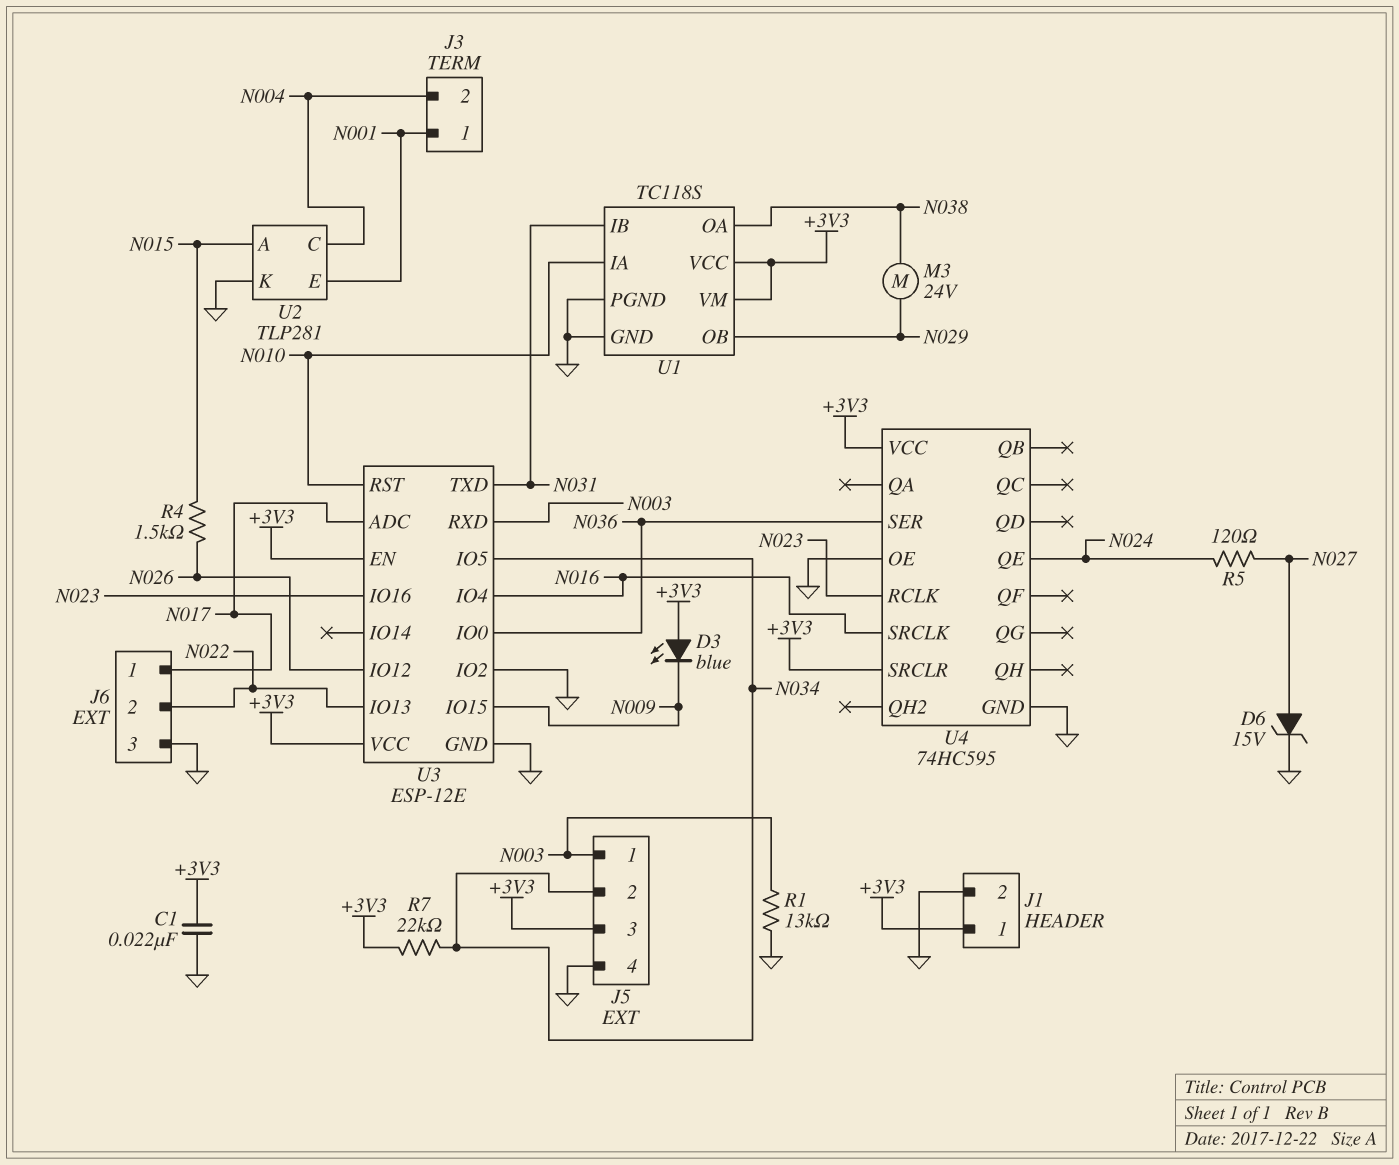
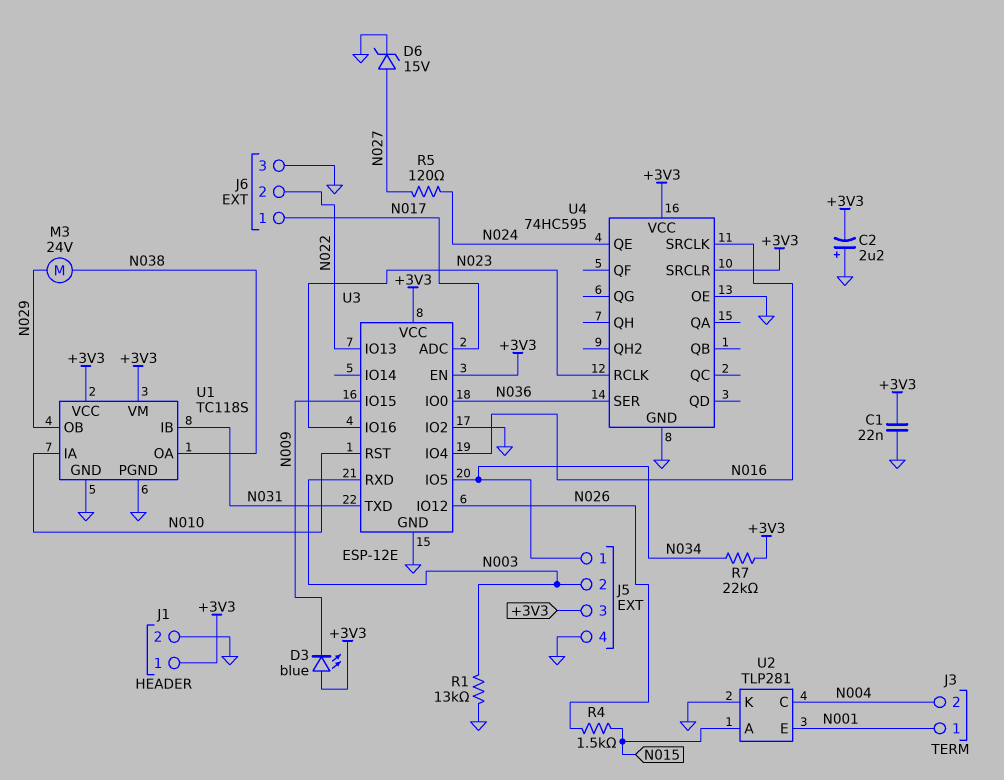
C2: none -> 2.2uF (plus GND, minus +3V3)
J5 pin 1: N003 -> N034
J5 pin 2: N034 -> N003

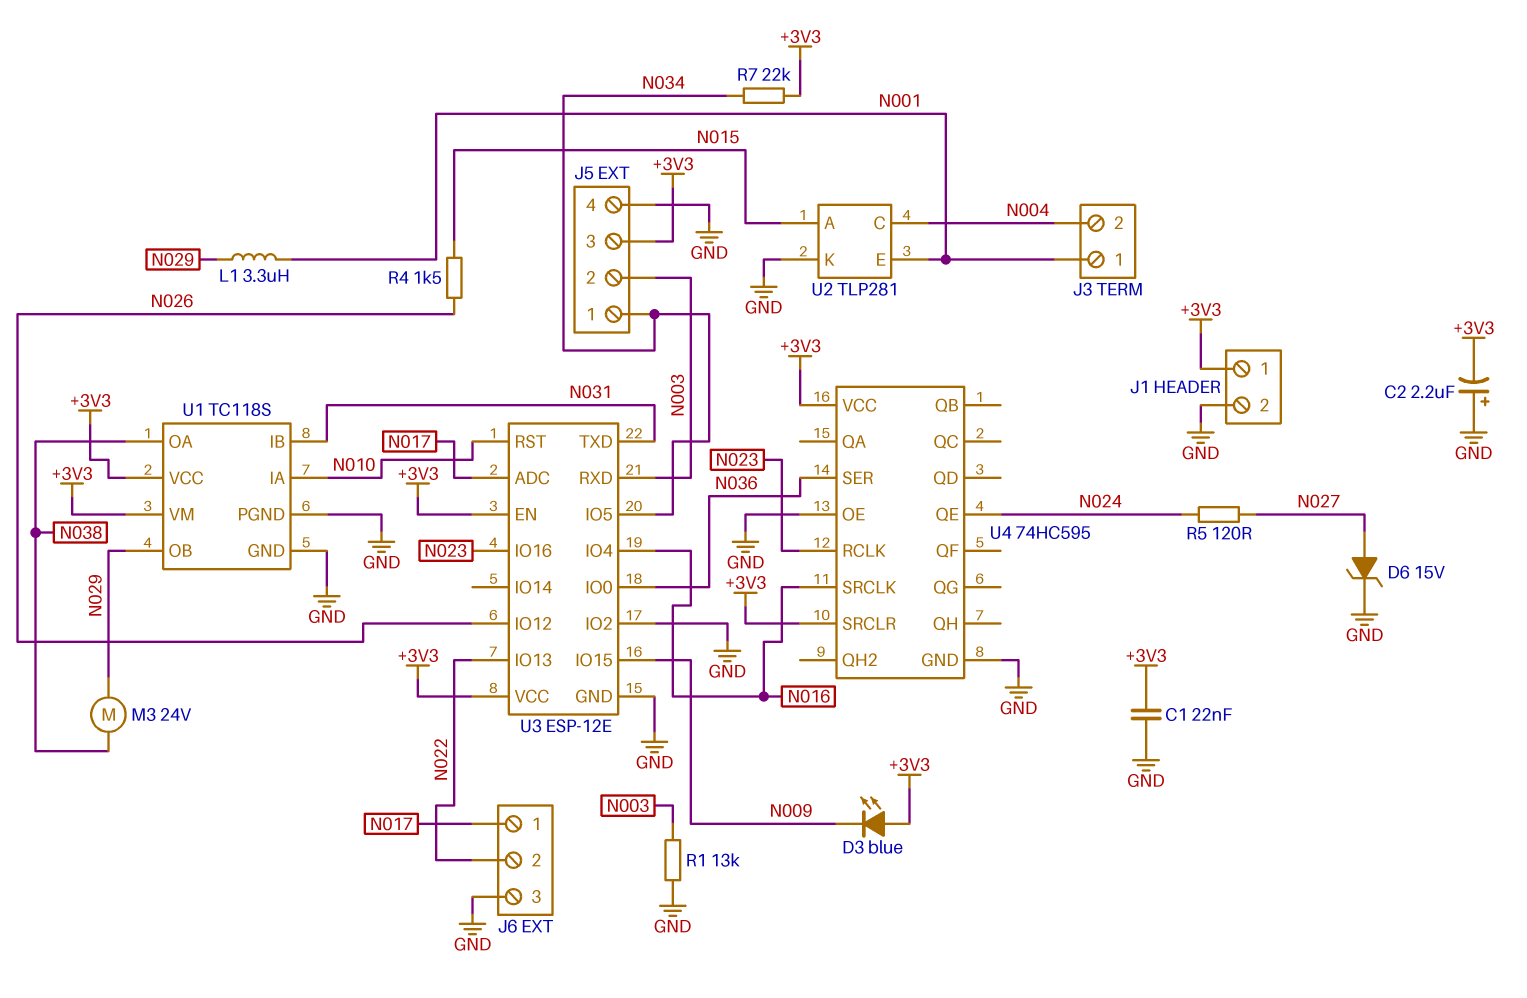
L1: none -> 3.3uH (N001, N029)

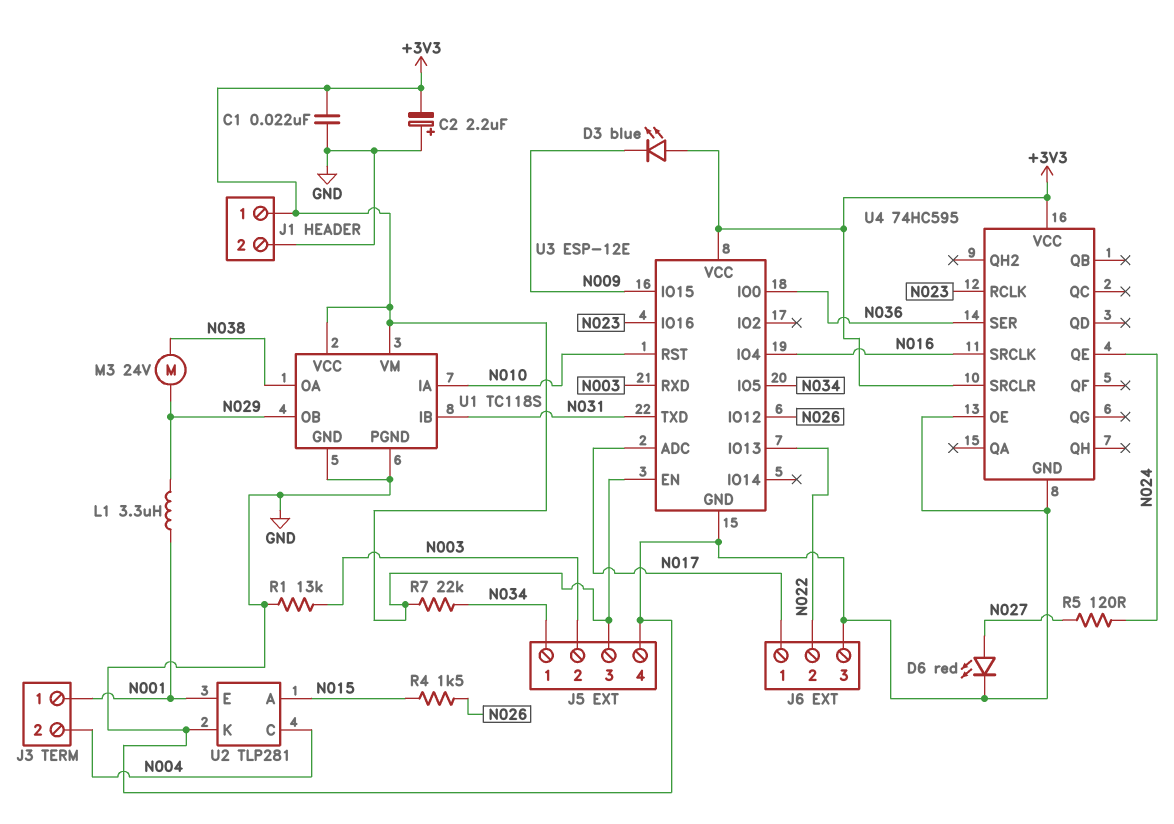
D6: zener 15V (A N027, K GND) -> LED red (A N027, K GND)
U3 pin IO2: GND -> none

